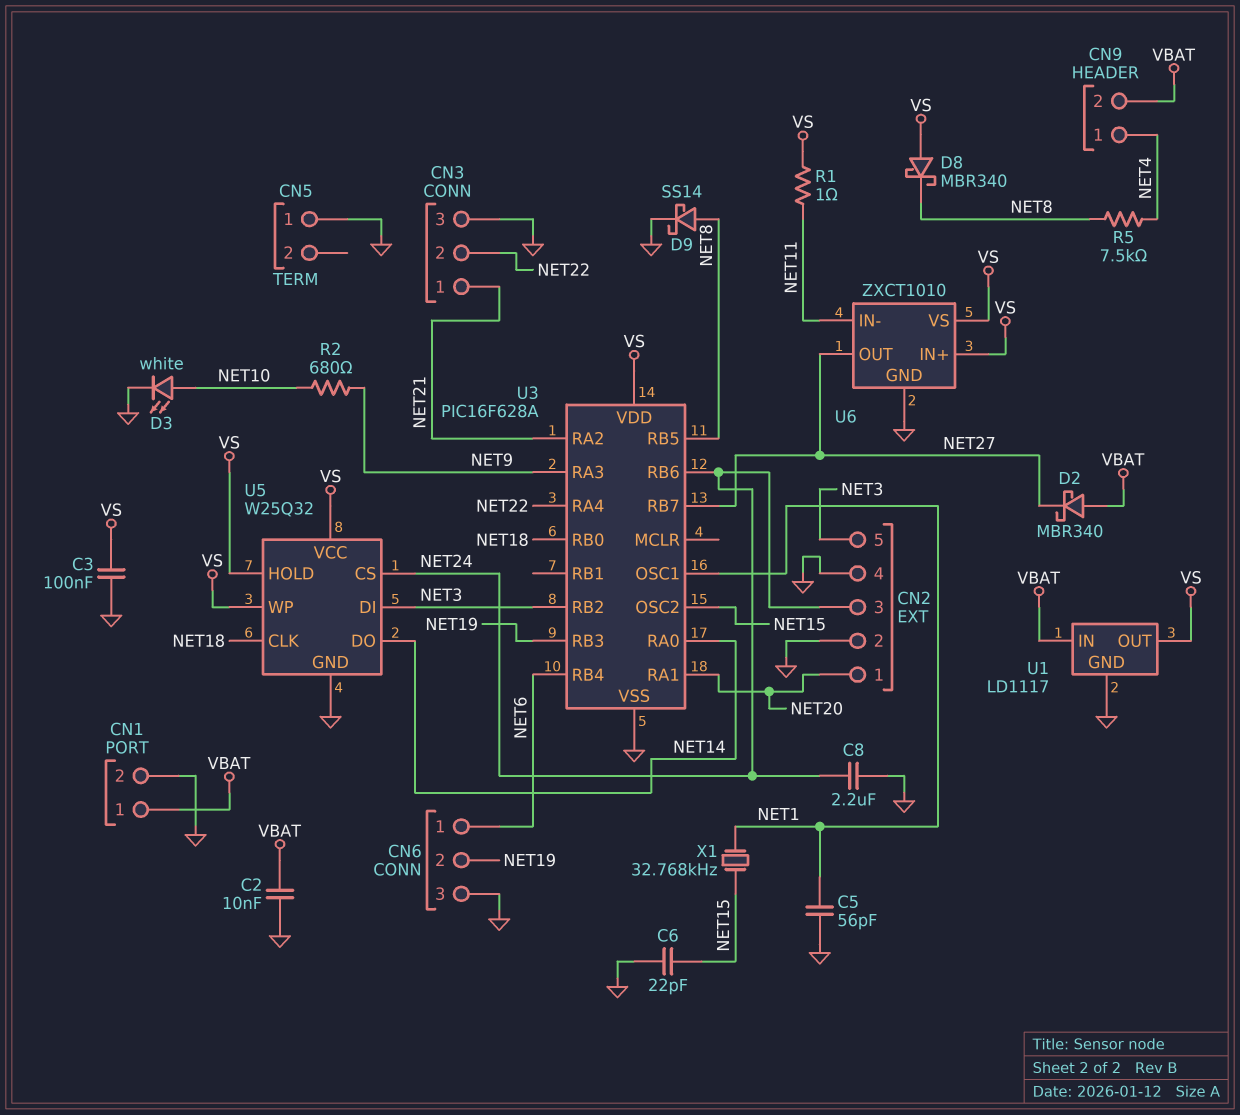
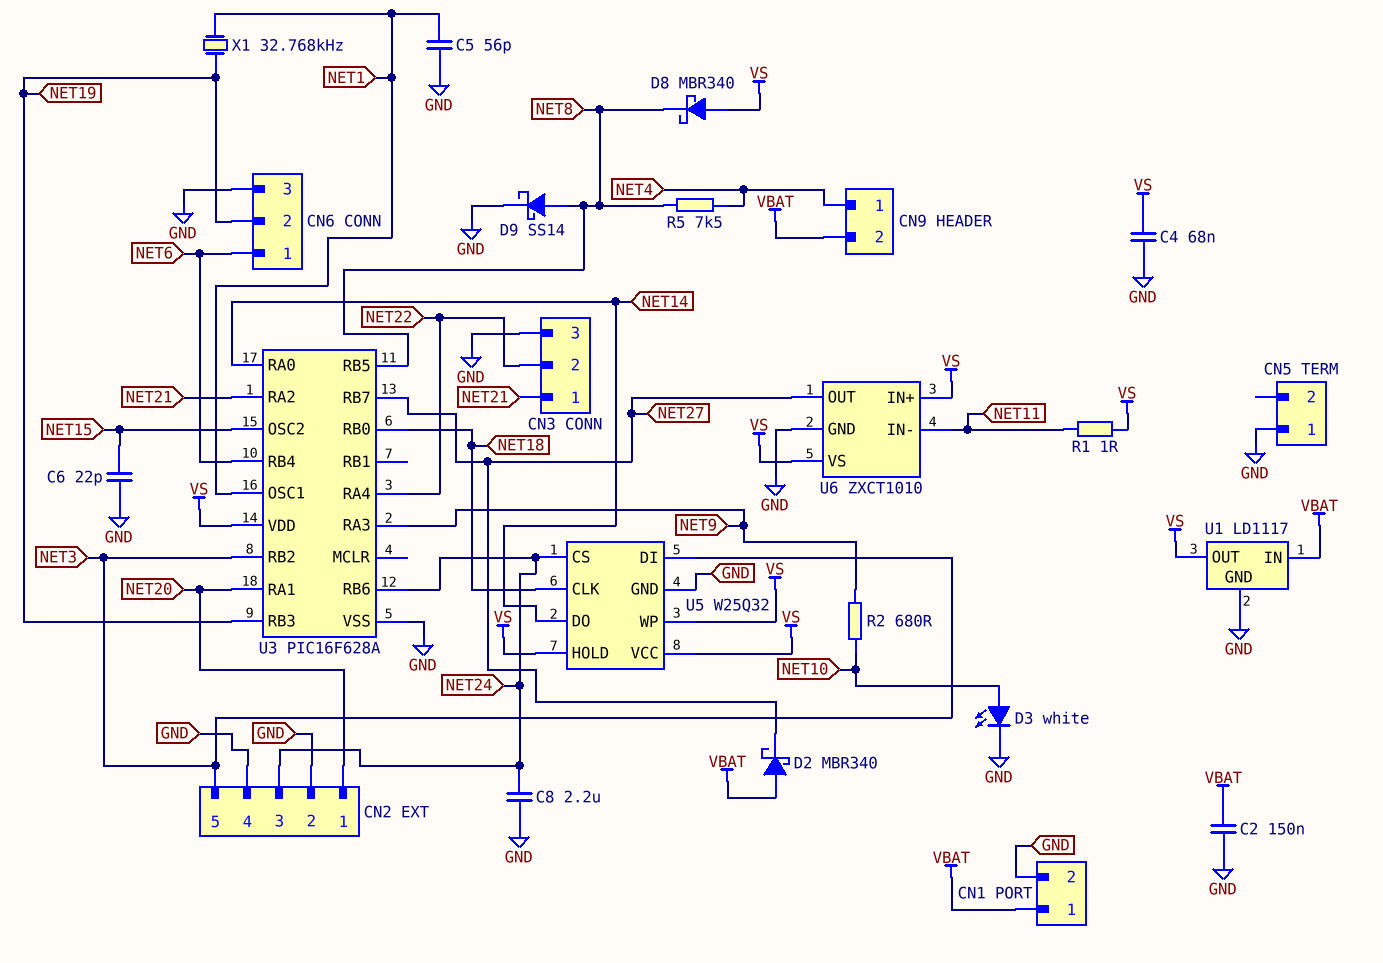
C2: 10nF (GND, VBAT) -> 150nF (GND, VBAT)
C3: 100nF (GND, VS) -> none
C4: none -> 68nF (GND, VS)
X1: 32.768kHz (NET1, NET15) -> 32.768kHz (NET1, NET19)

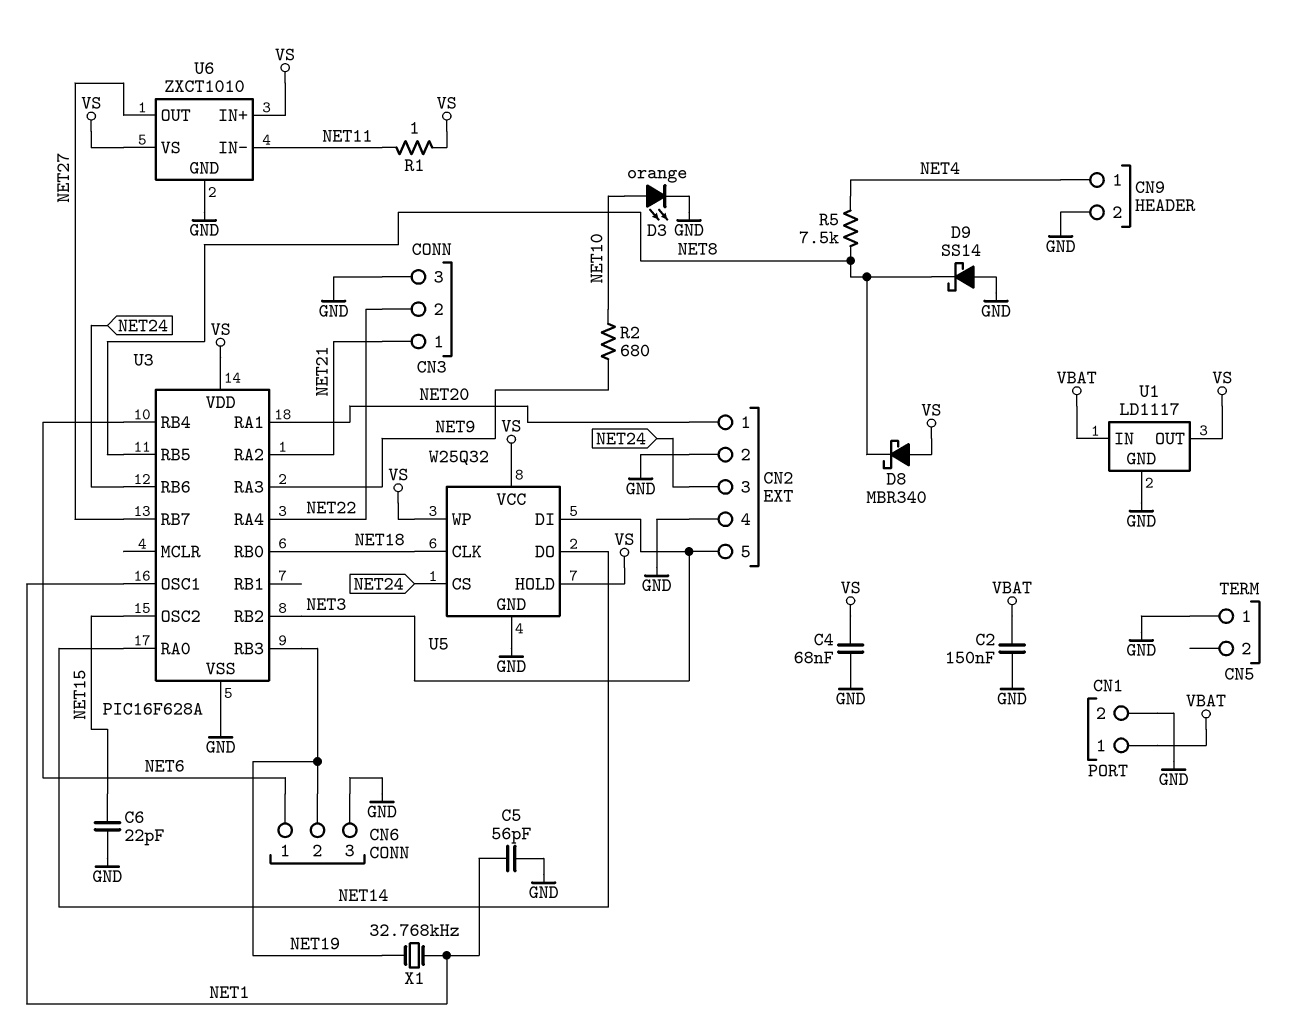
C8: 2.2uF (GND, NET24) -> none
CN9 pin 2: VBAT -> GND
D2: schottky MBR340 (A VBAT, K NET27) -> none
D3: LED white (A NET10, K GND) -> LED orange (A NET10, K GND)
D9: schottky SS14 (A NET8, K GND) -> schottky SS14 (A GND, K NET8)

